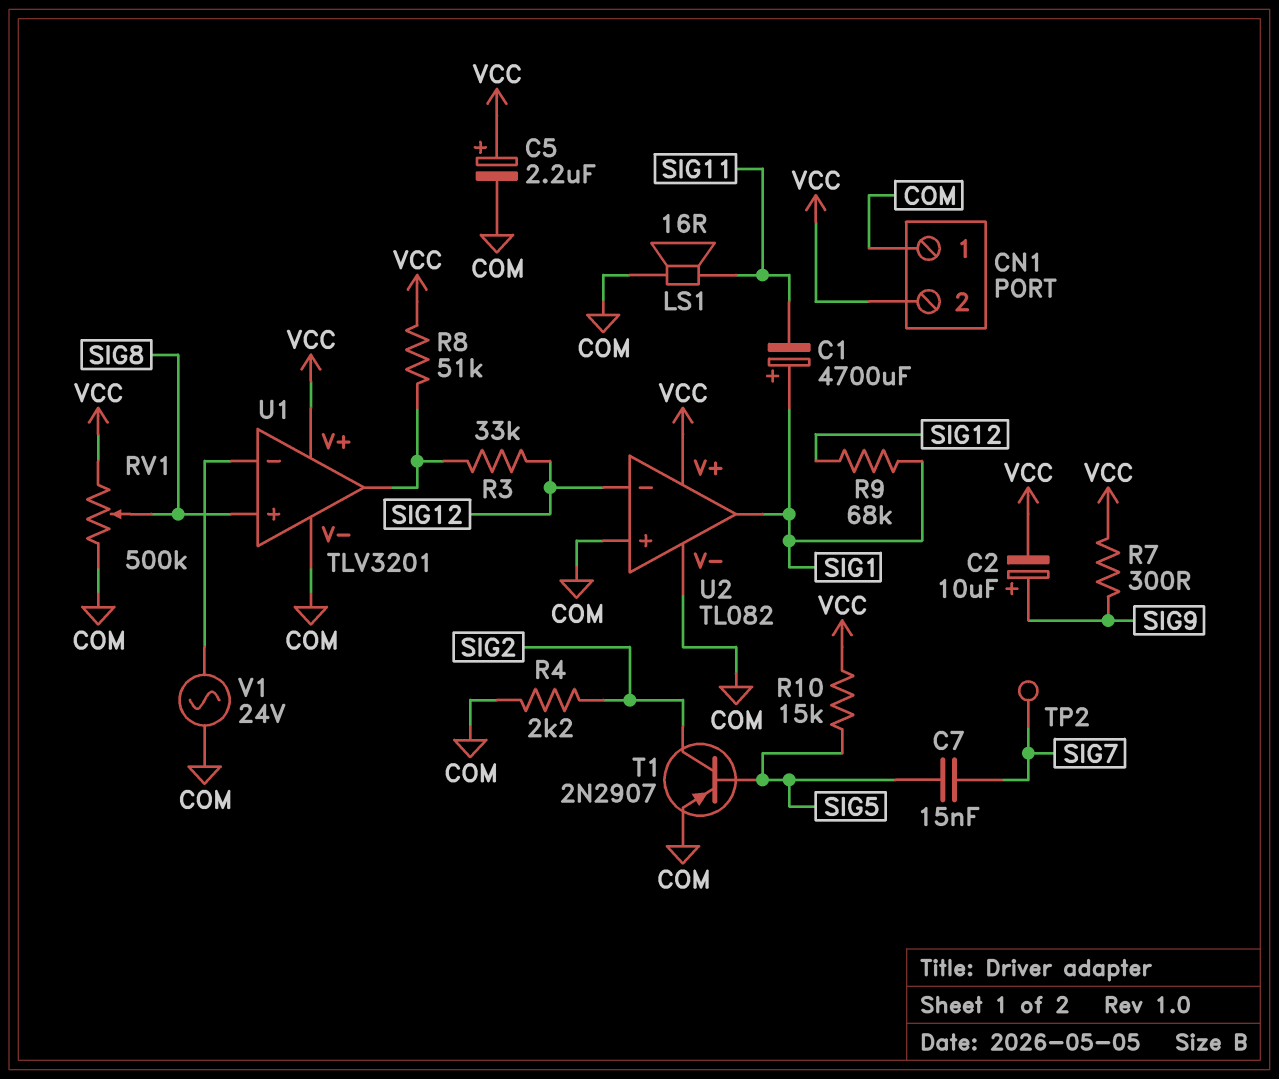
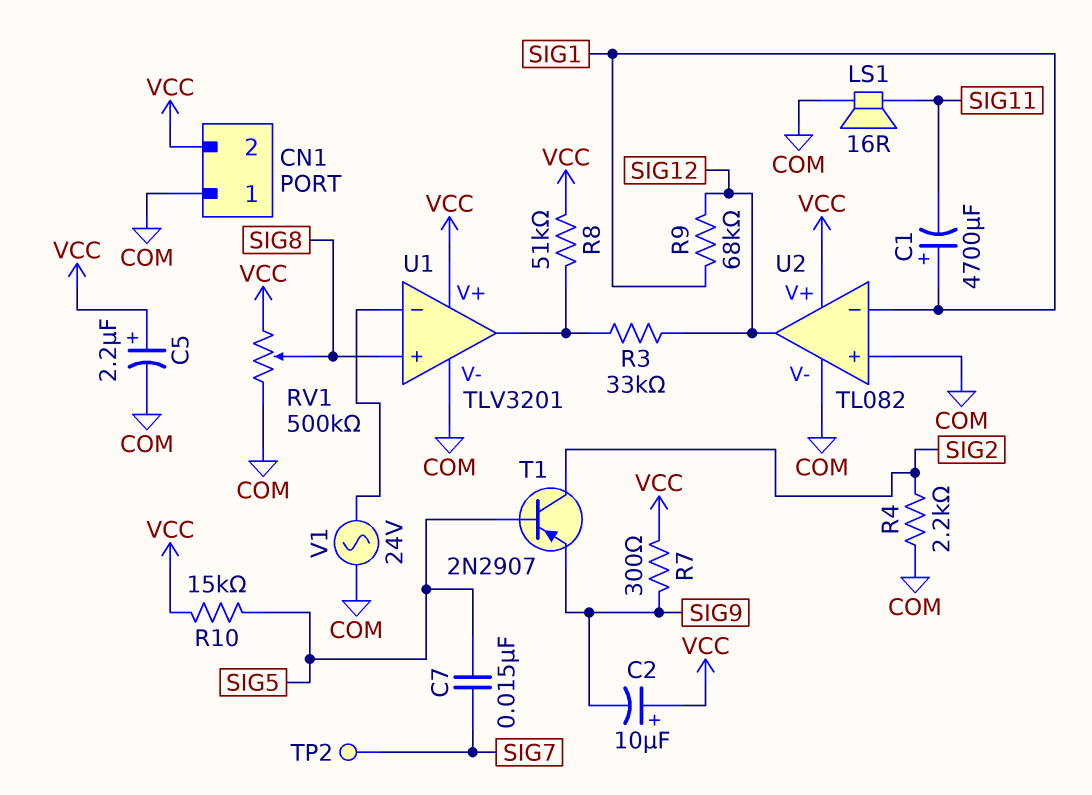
C2: 10uF (plus SIG9, minus VCC) -> 10uF (plus VCC, minus SIG9)
T1: PNP 2N2907 (B SIG5, C SIG2, E COM) -> PNP 2N2907 (B SIG5, C SIG2, E SIG9)
U2 pin in-: SIG12 -> SIG1
U2 pin out: SIG1 -> SIG12

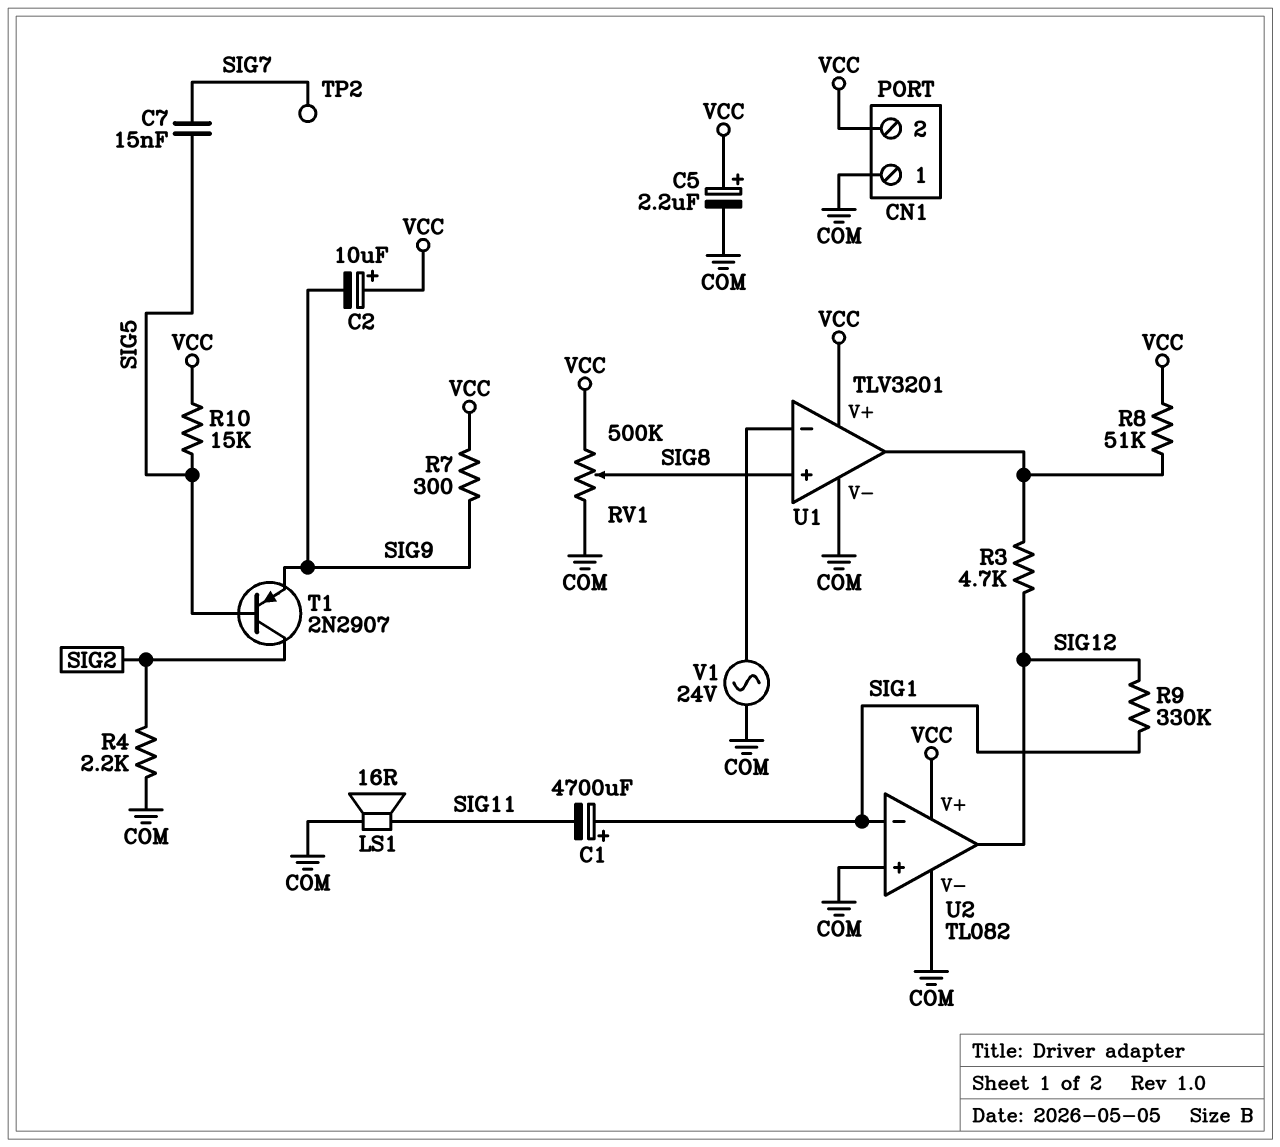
R3: 33k (SIG12, U1/out) -> 4.7k (SIG12, U1/out)
R9: 68k (SIG1, SIG12) -> 330k (SIG1, SIG12)

